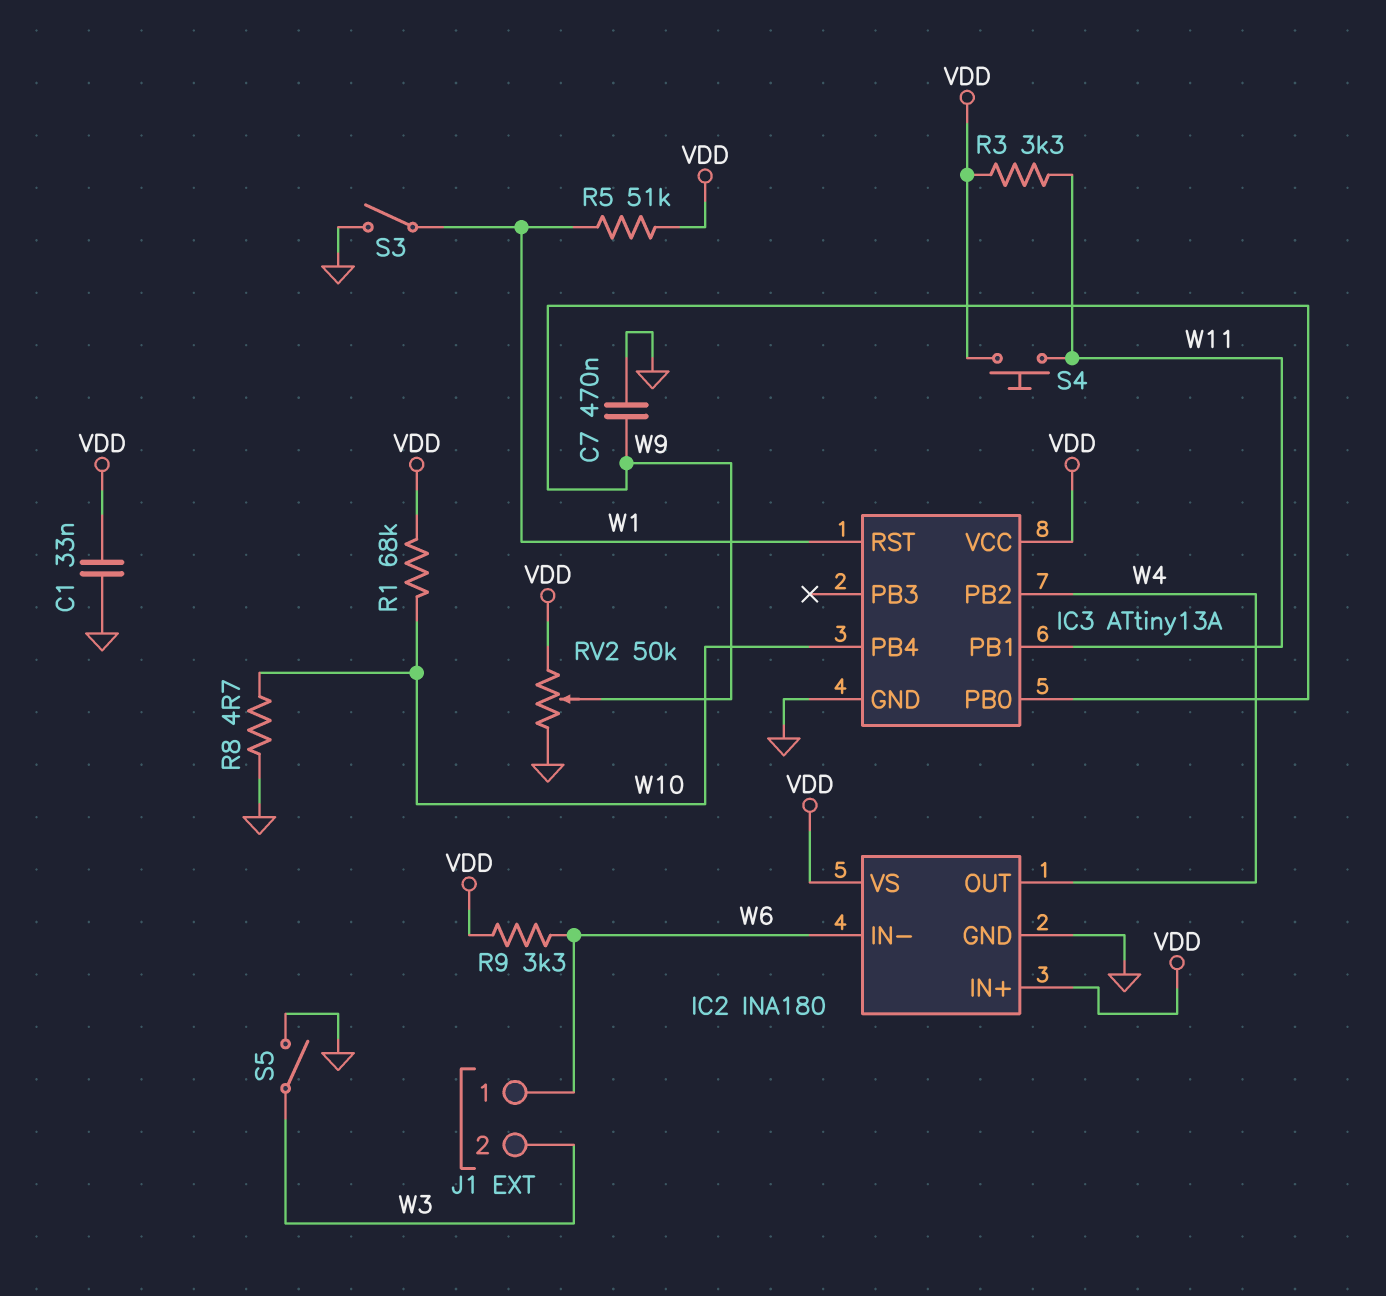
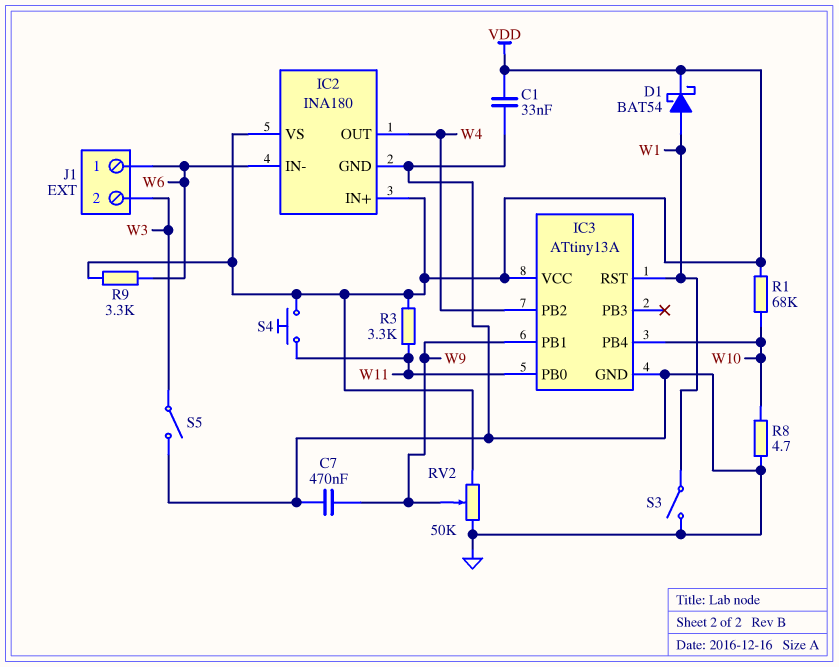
D1: none -> schottky BAT54 (A W1, K VDD)
IC3 pin PB0: W9 -> W11
IC3 pin PB1: W11 -> W9
R5: 51k (VDD, W1) -> none

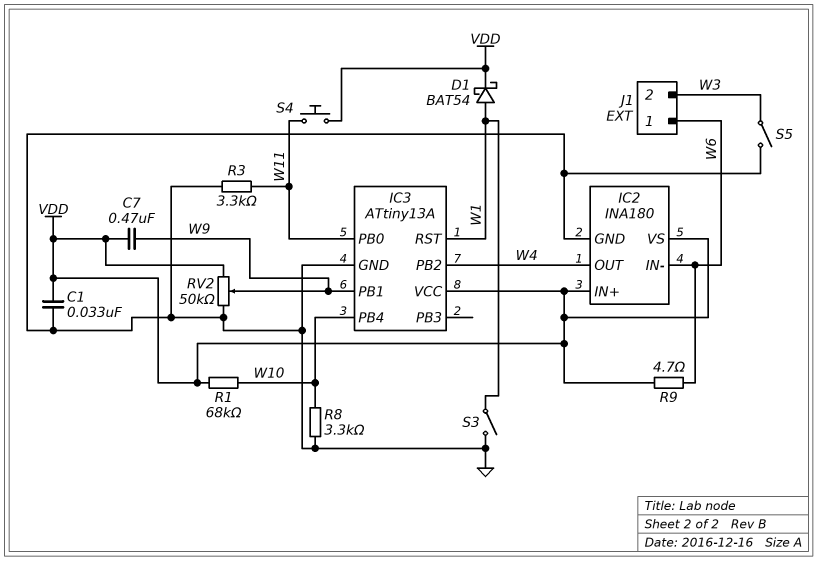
C7: 470nF (GND, W9) -> 470nF (VDD, W9)
R3: 3.3k (VDD, W11) -> 3.3k (GND, W11)
R8: 4.7 (GND, W10) -> 3.3k (GND, W10)
R9: 3.3k (VDD, W6) -> 4.7 (VDD, W6)

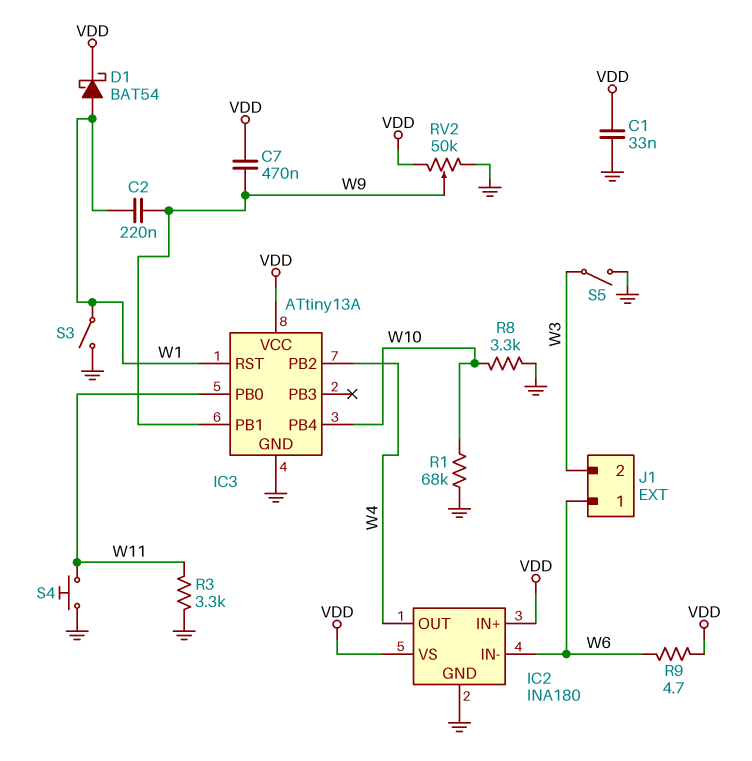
C2: none -> 220nF (W1, W9)
R1: 68k (VDD, W10) -> 68k (GND, W10)
S4: button (VDD, W11) -> button (GND, W11)

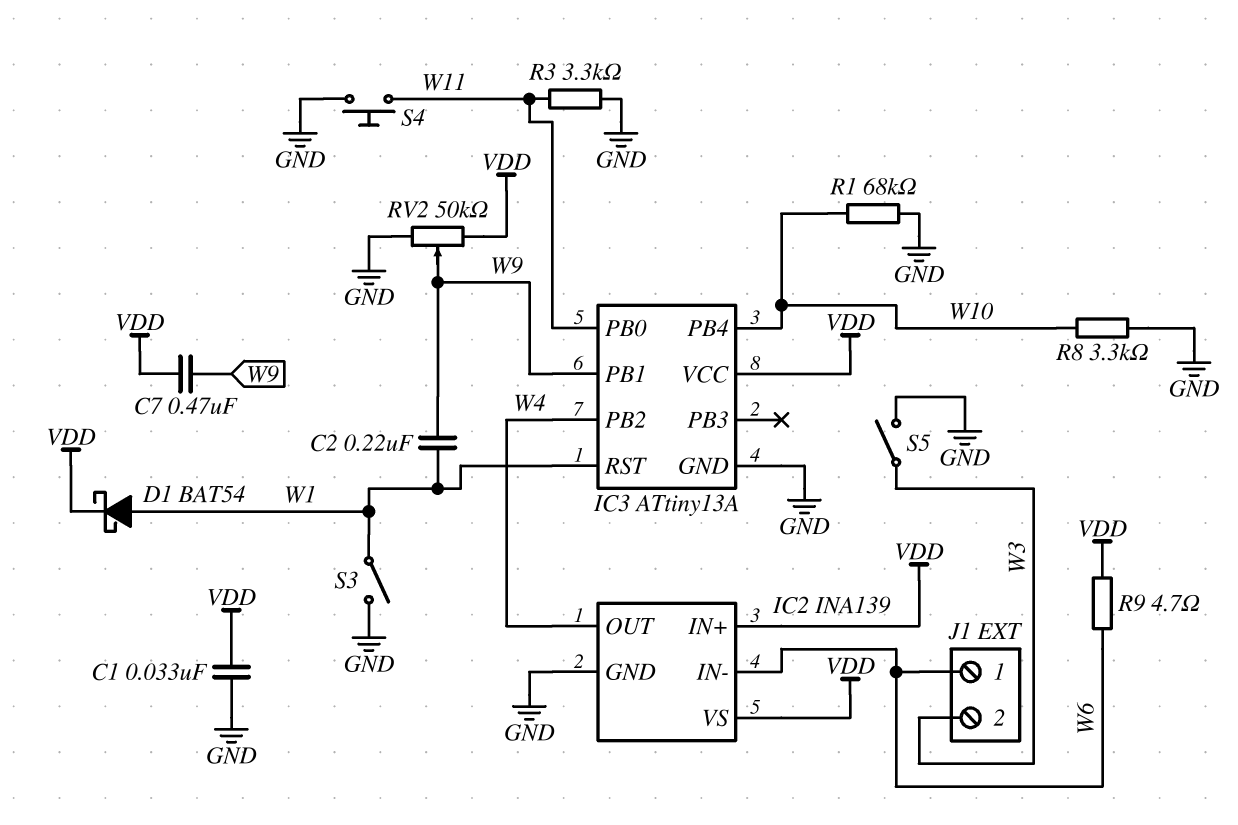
IC2: INA180 -> INA139

